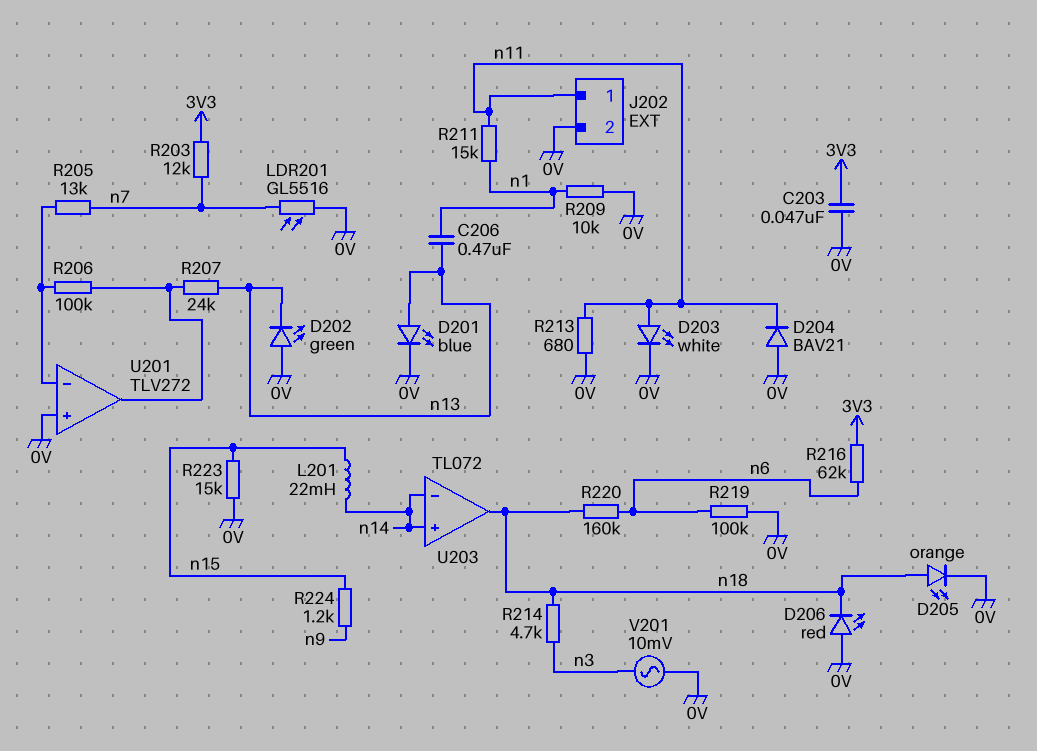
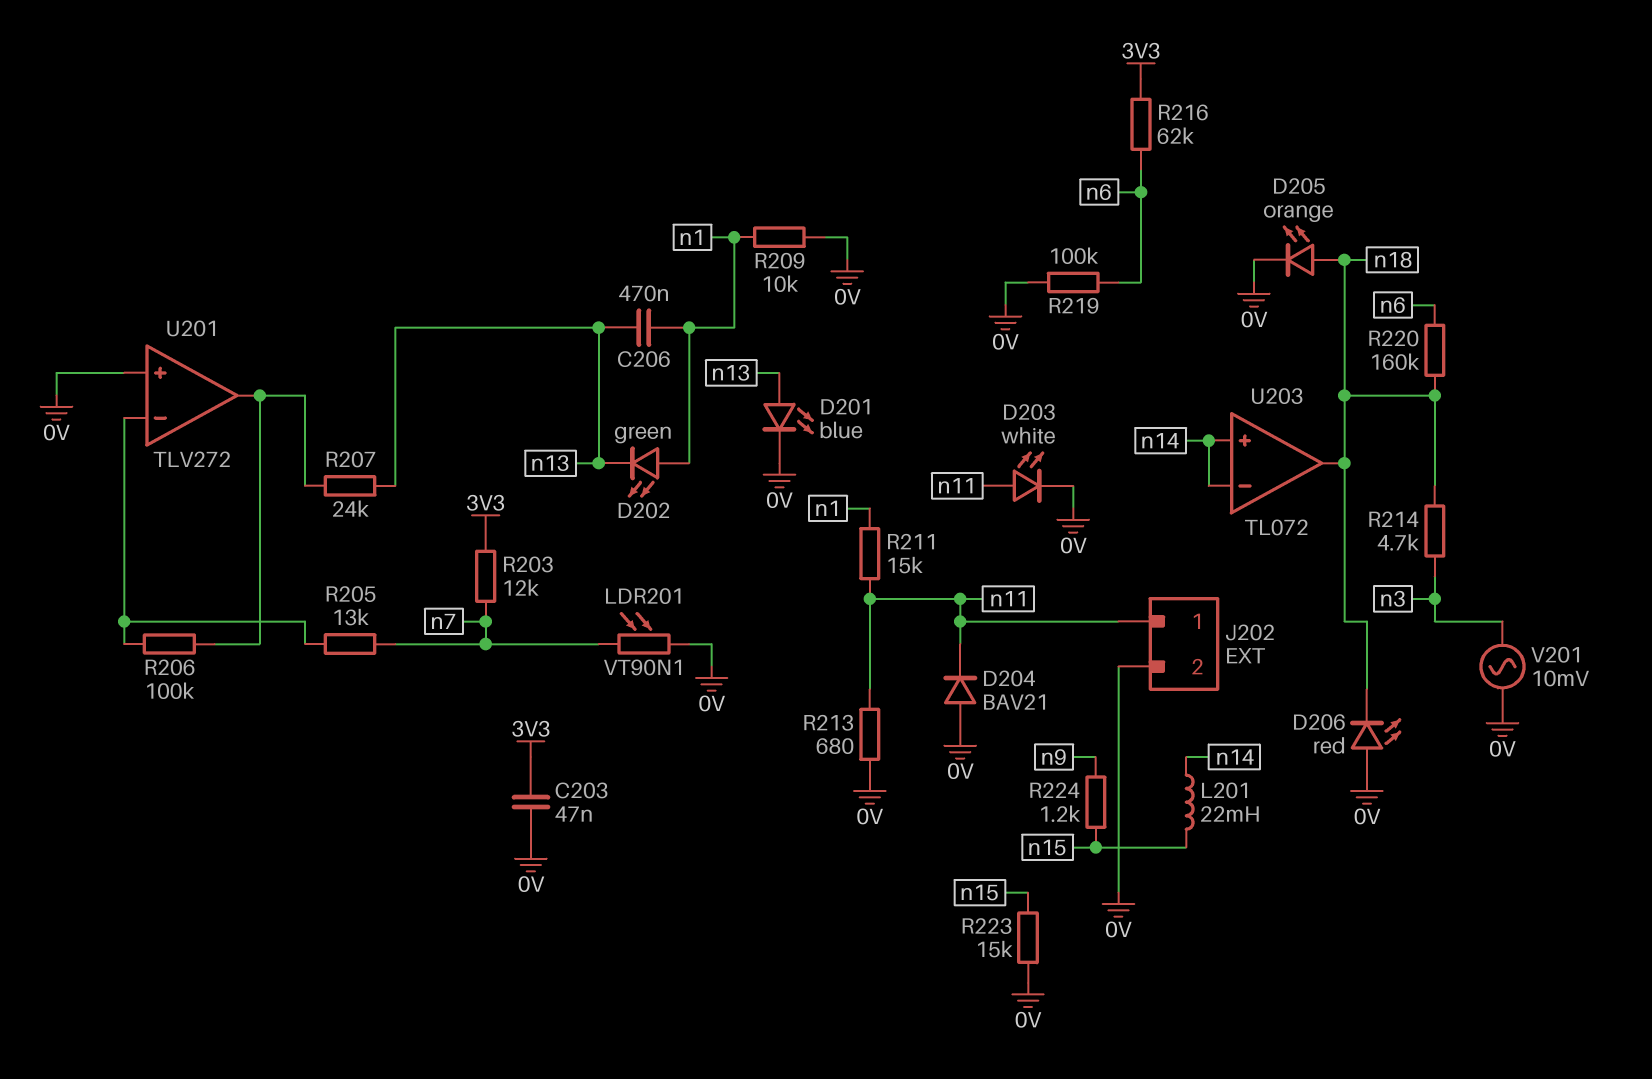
D202: LED green (A 0V, K n13) -> LED green (A n1, K n13)
LDR201: GL5516 (0V, n7) -> VT90N1 (0V, n7)

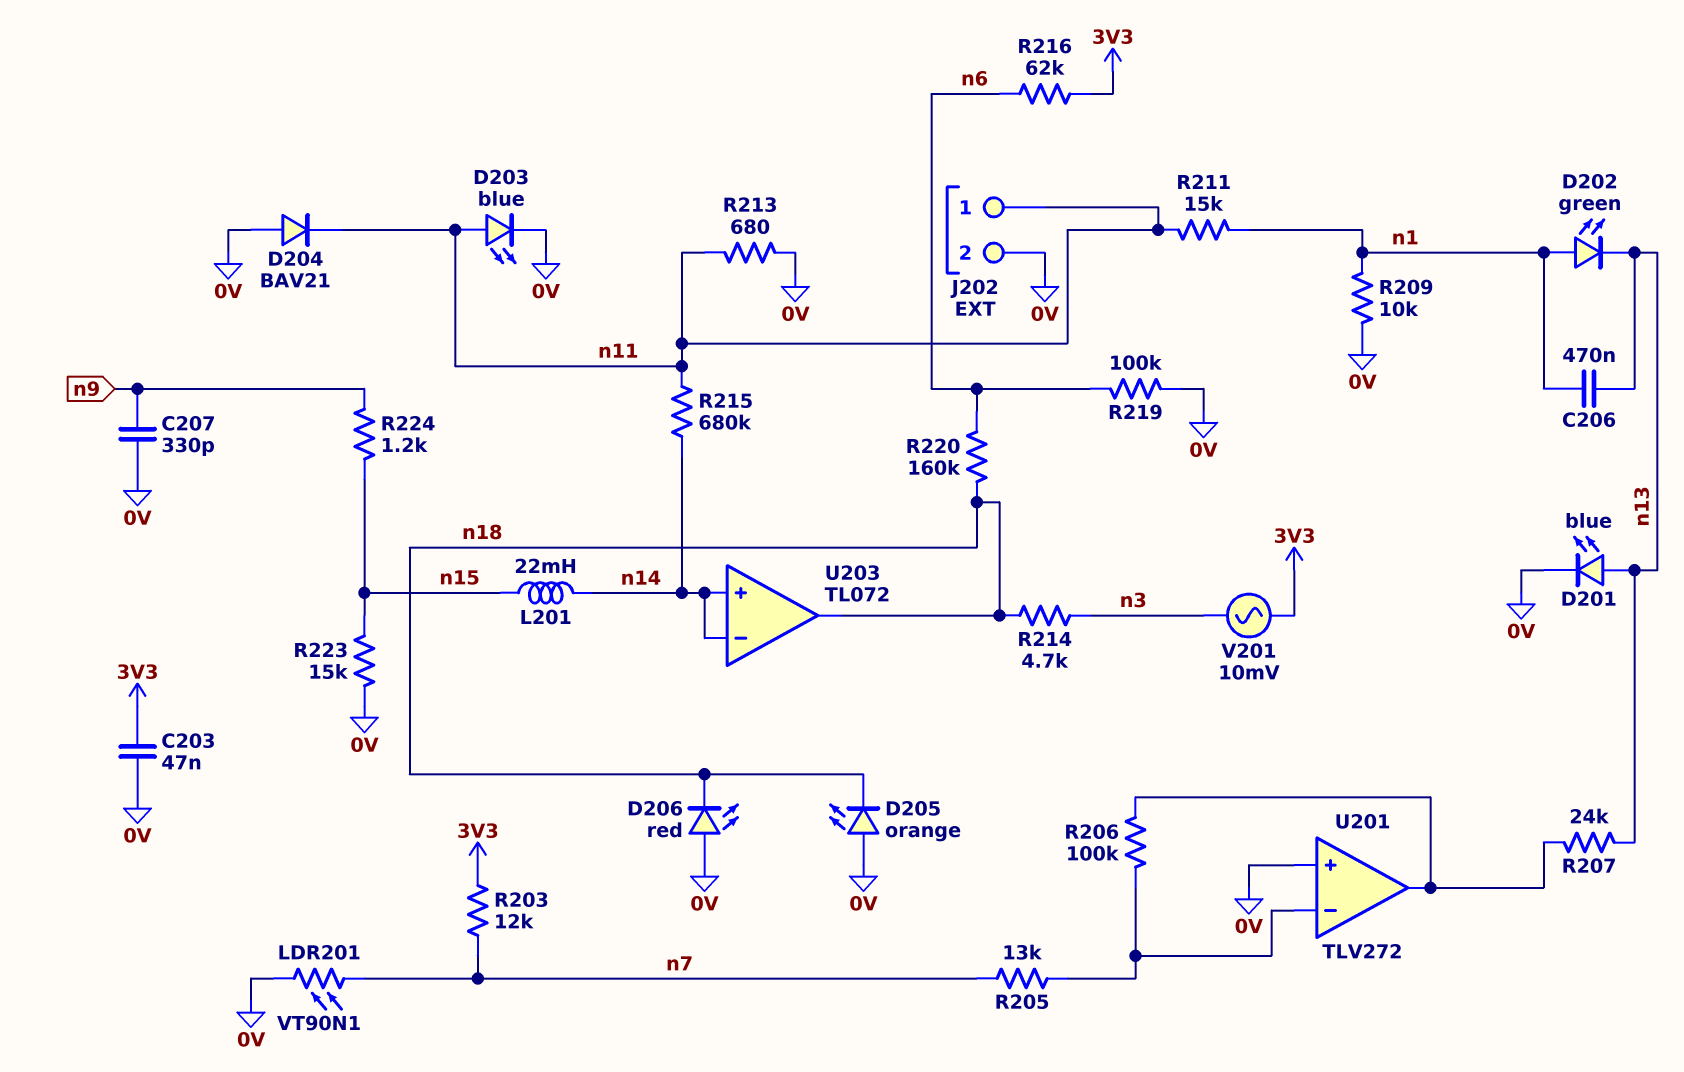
C207: none -> 330pF (0V, n9)
D203: LED white (A n11, K 0V) -> LED blue (A n11, K 0V)
D205: LED orange (A n18, K 0V) -> LED orange (A 0V, K n18)
R215: none -> 680k (n11, n14)
V201: AC 10mV (0V, n3) -> AC 10mV (3V3, n3)

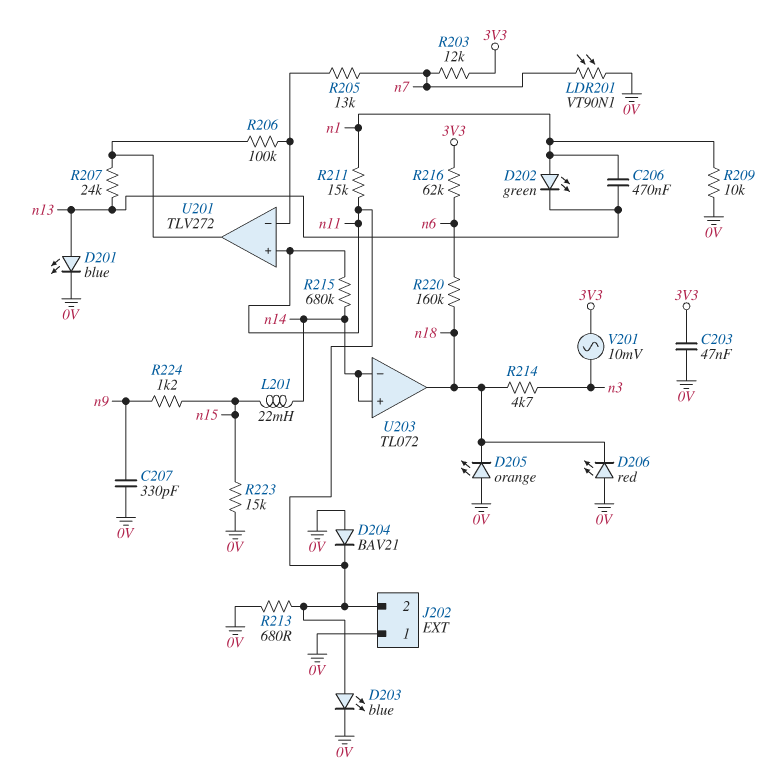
J202 pin 1: n11 -> 0V
J202 pin 2: 0V -> n11
R219: 100k (0V, n6) -> none
U201 pin in+: 0V -> n11

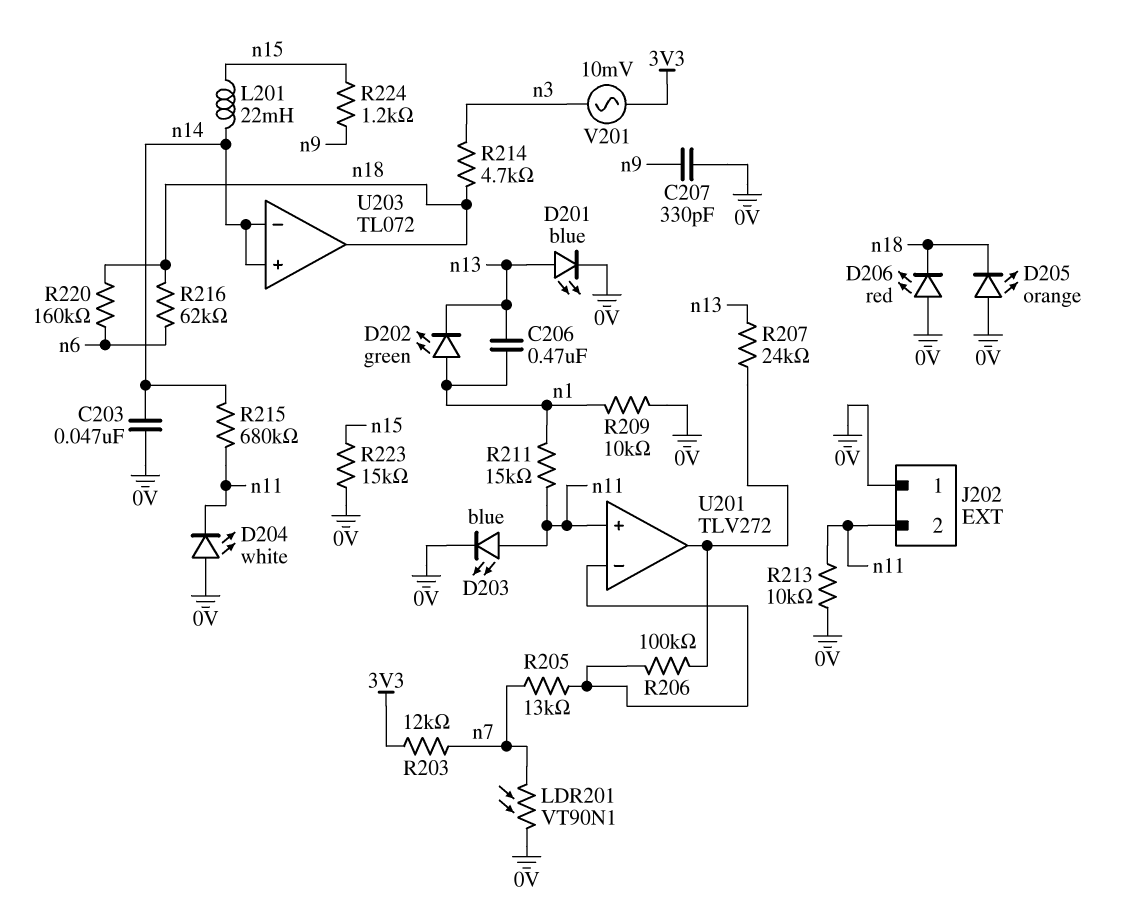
C203: 47nF (0V, 3V3) -> 47nF (0V, n14)
D204: diode BAV21 (A 0V, K n11) -> LED white (A 0V, K n11)
R213: 680 (0V, n11) -> 10k (0V, n11)
R216: 62k (3V3, n6) -> 62k (n6, n18)

